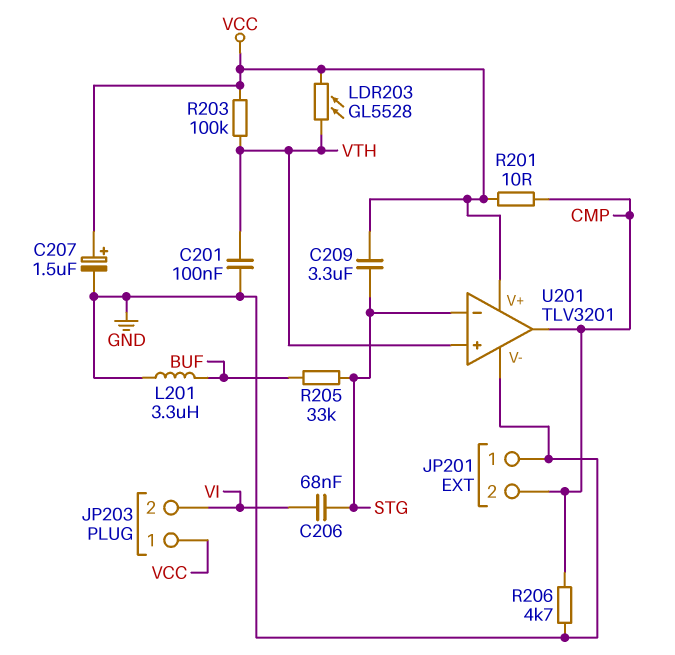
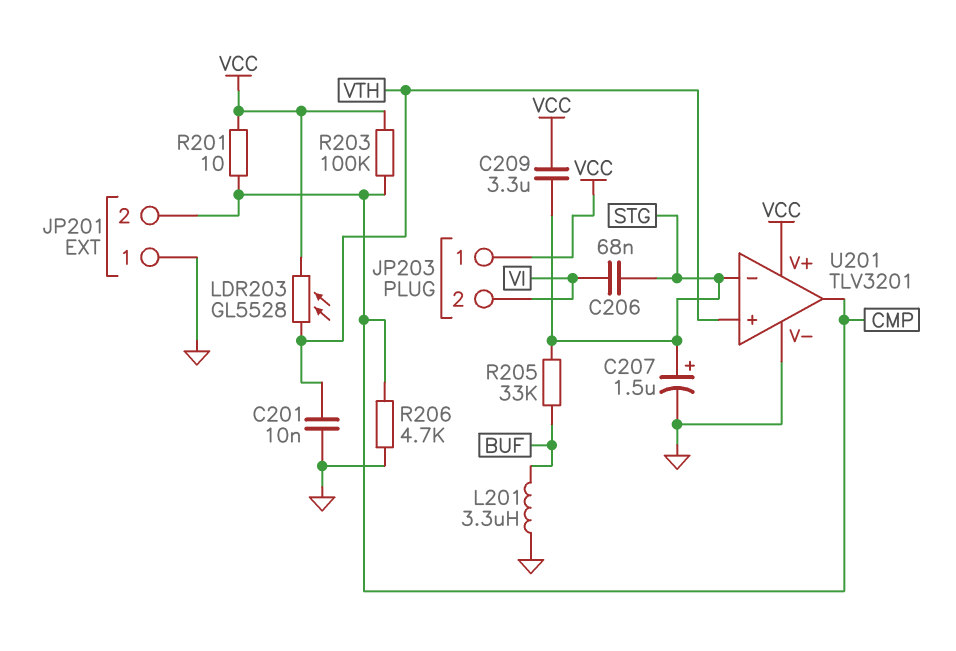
C201: 100nF (GND, VTH) -> 10nF (GND, VTH)
C207: 1.5uF (plus VCC, minus GND) -> 1.5uF (plus STG, minus GND)
R203: 100k (VCC, VTH) -> 100k (CMP, VCC)

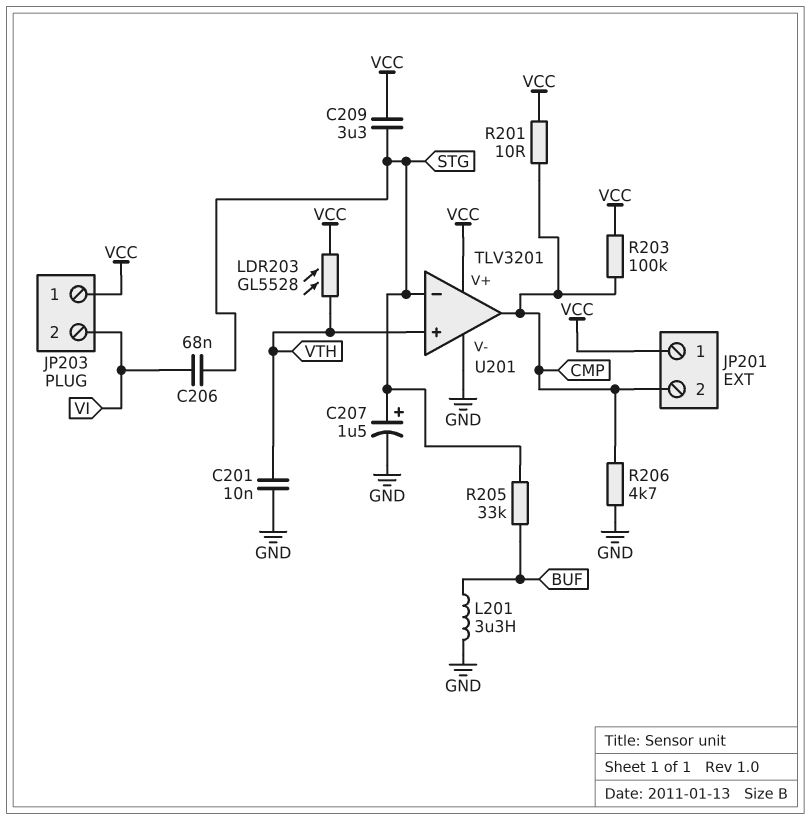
JP201 pin 1: GND -> VCC

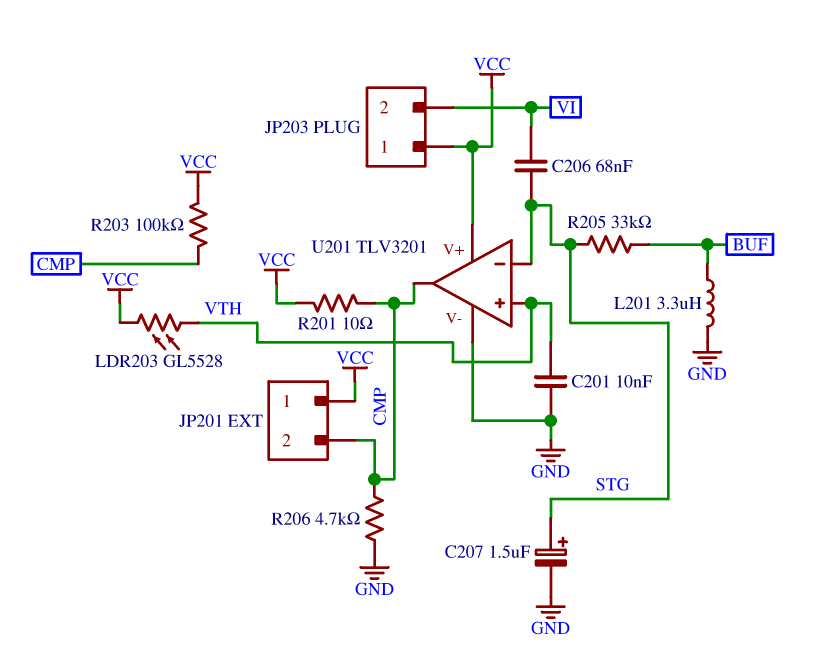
C209: 3.3uF (STG, VCC) -> none

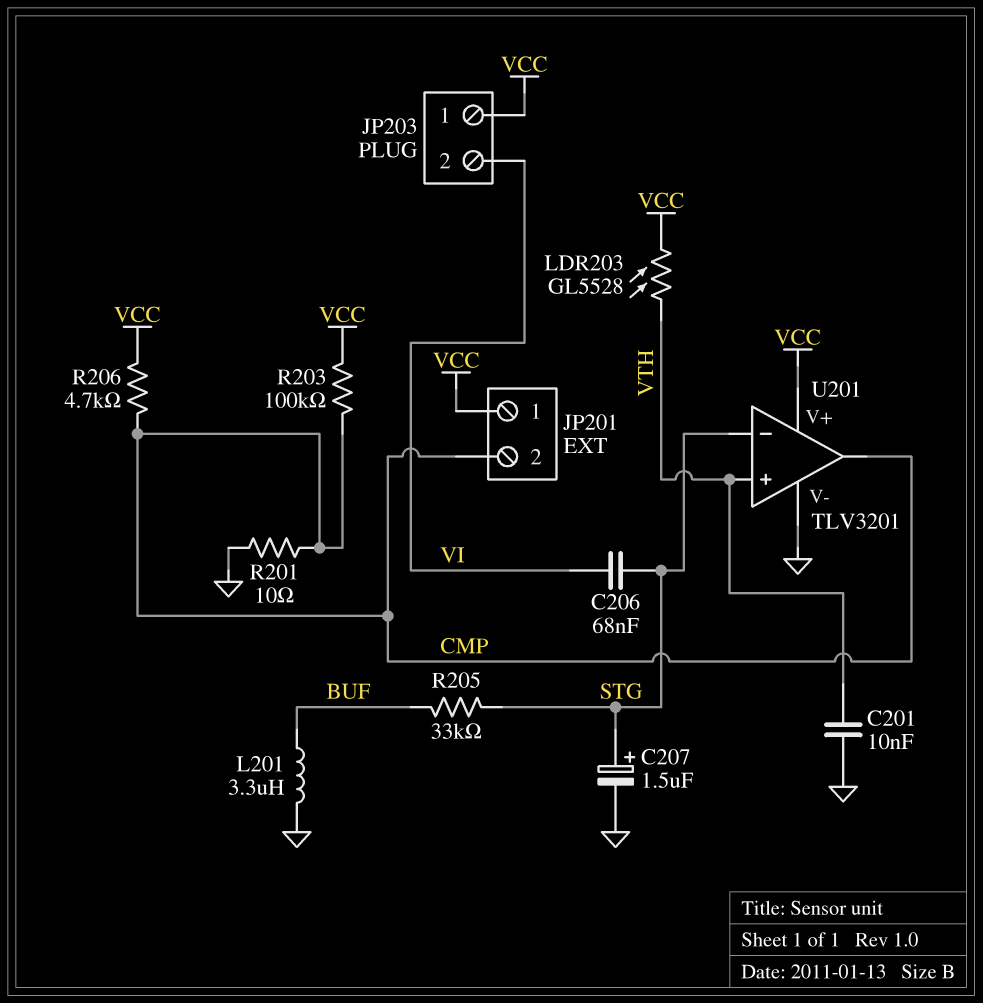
R201: 10 (CMP, VCC) -> 10 (CMP, GND)
R206: 4.7k (CMP, GND) -> 4.7k (CMP, VCC)

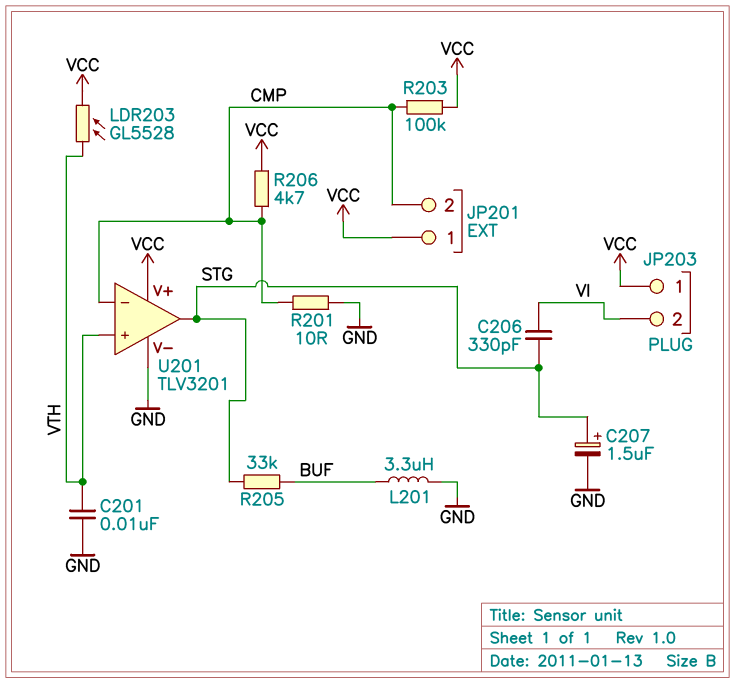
C206: 68nF (STG, VI) -> 330pF (STG, VI)
U201 pin in-: STG -> CMP
U201 pin out: CMP -> STG

